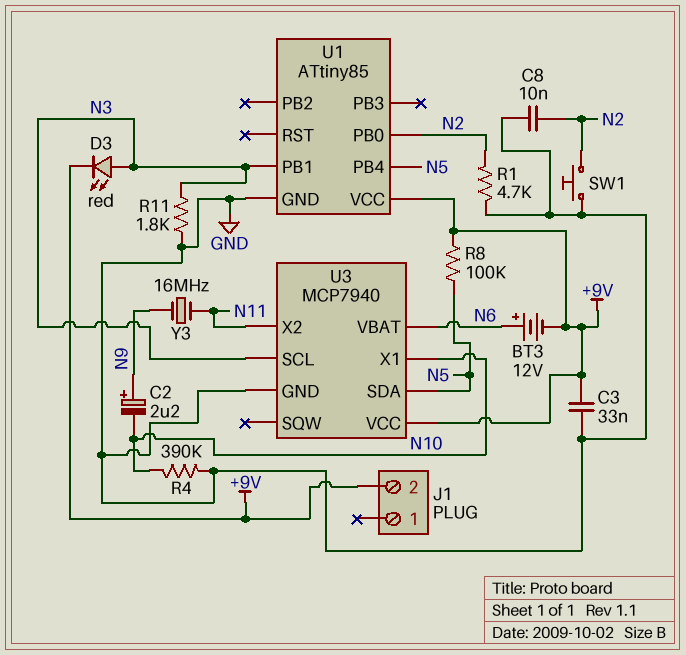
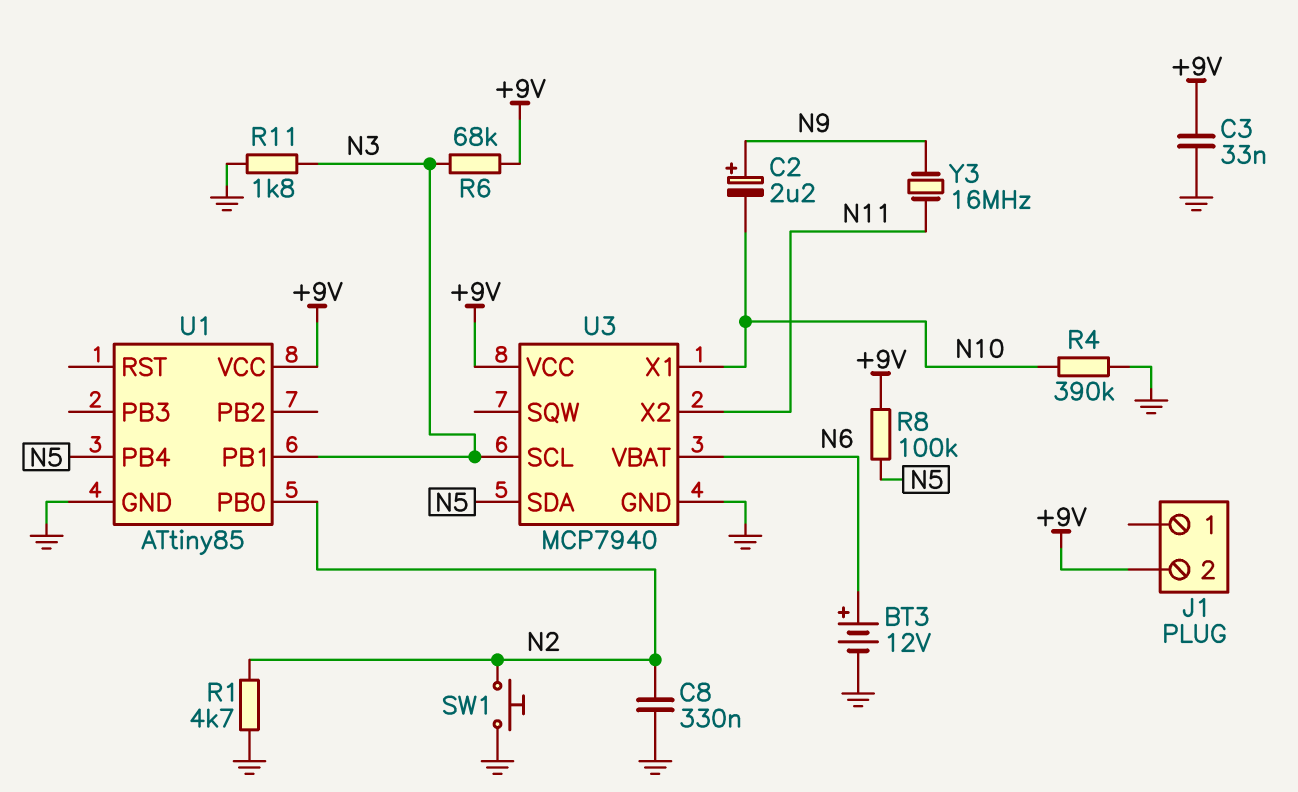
BT3: 12V (plus N6, minus +9V) -> 12V (plus N6, minus GND)
C8: 10nF (GND, N2) -> 330nF (GND, N2)
D3: LED red (A N3, K +9V) -> none
R6: none -> 68k (+9V, N3)

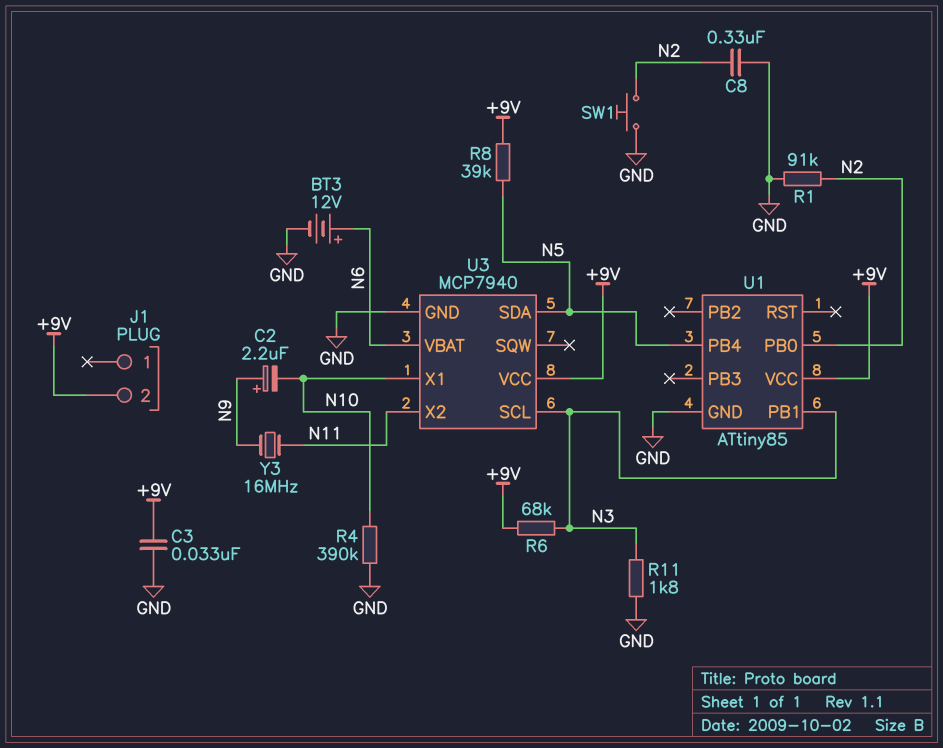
R1: 4.7k (GND, N2) -> 91k (GND, N2)
R8: 100k (+9V, N5) -> 39k (+9V, N5)

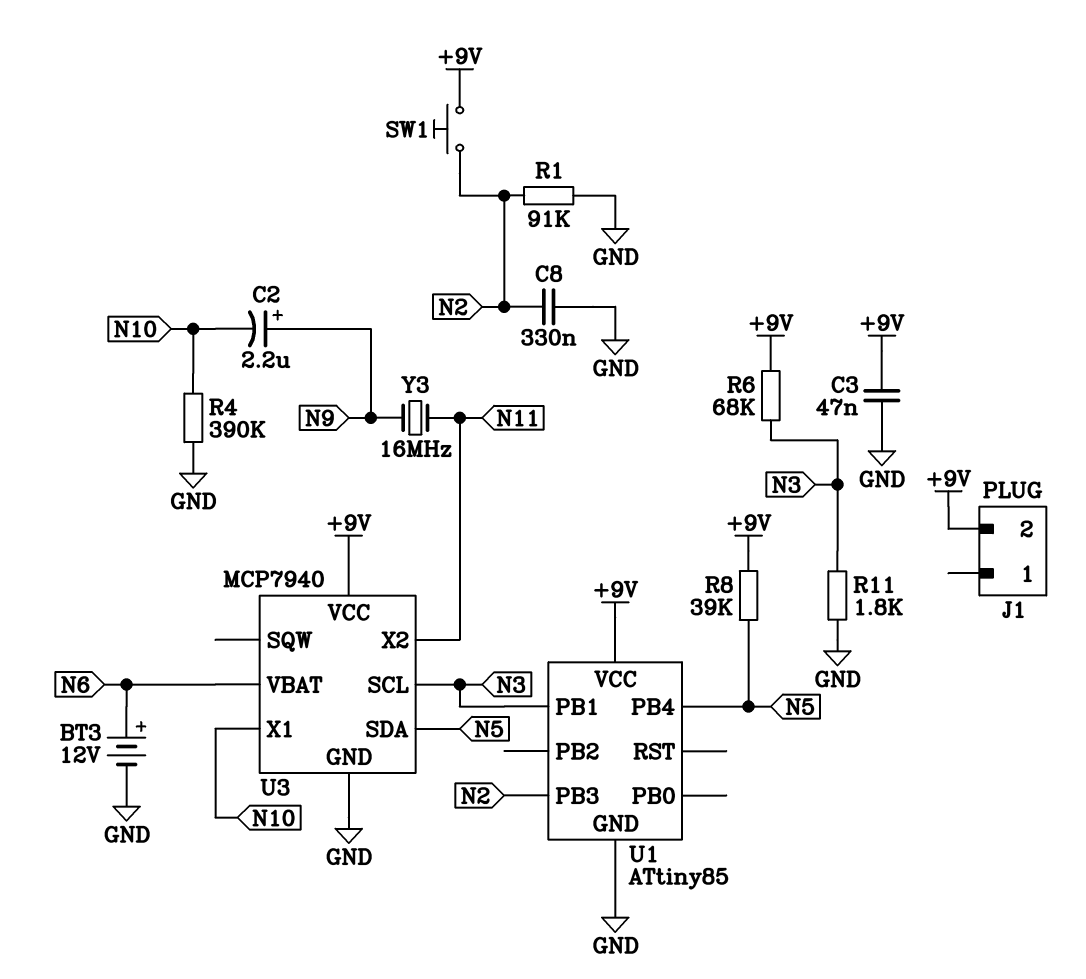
C3: 33nF (+9V, GND) -> 47nF (+9V, GND)
SW1: button (GND, N2) -> button (+9V, N2)
U1 pin PB0: N2 -> none
U1 pin PB3: none -> N2

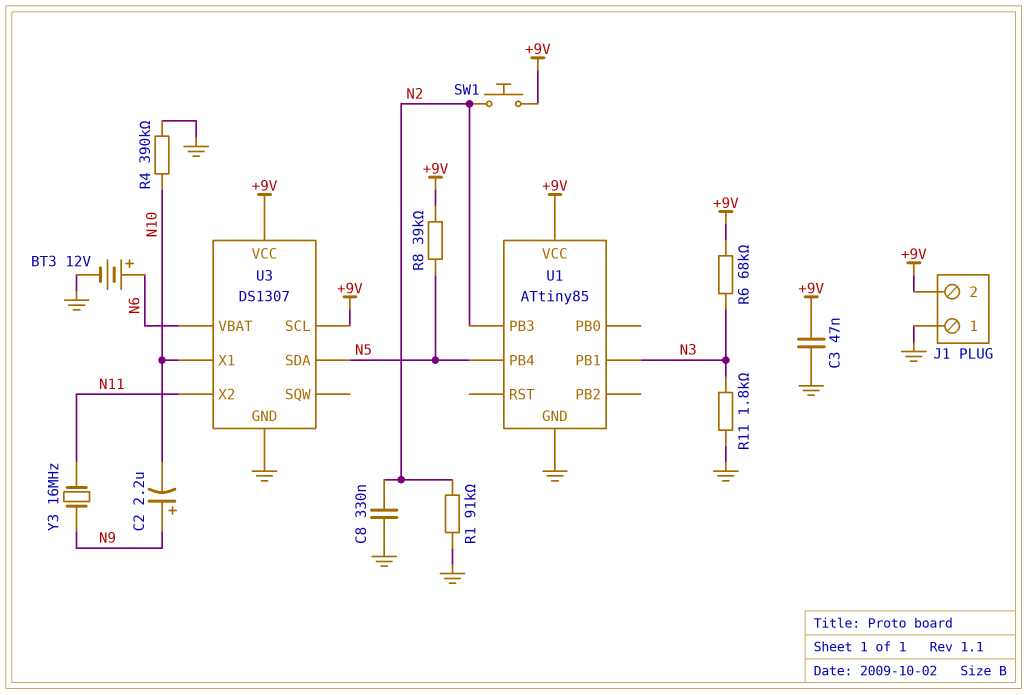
J1 pin 1: none -> GND
U3: MCP7940 -> DS1307
U3 pin SCL: N3 -> +9V

